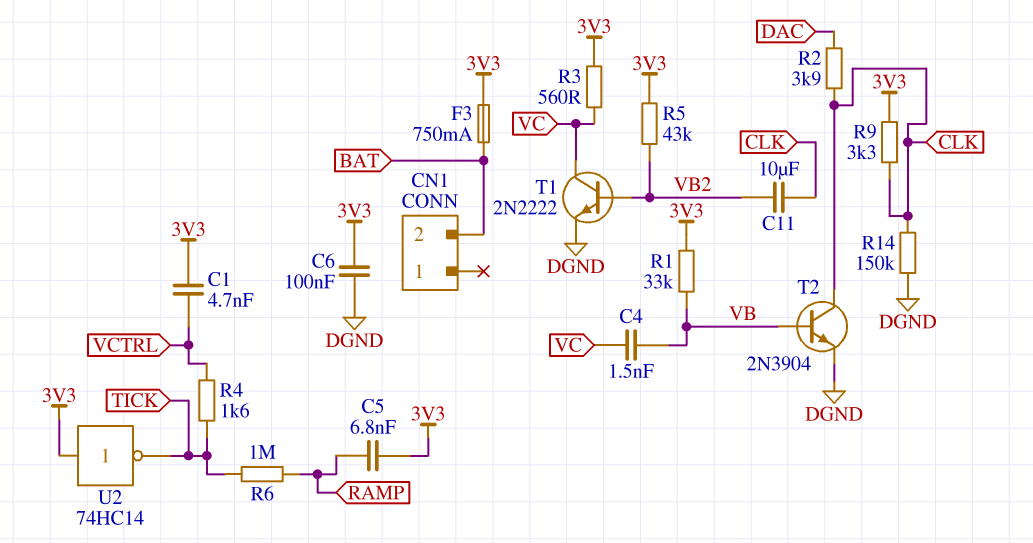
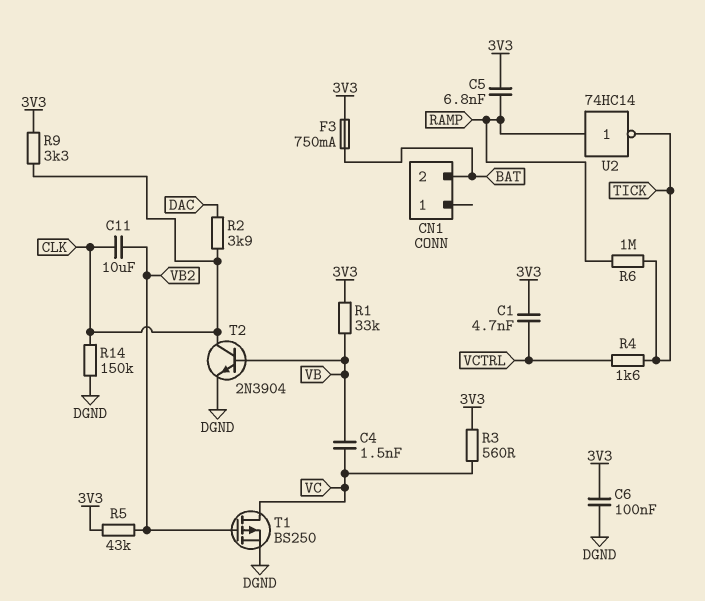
T1: NPN 2N2222 (B VB2, C VC, E DGND) -> PMOS BS250 (G VB2, D VC, S DGND)
U2: NOT 74HC14 (in 3V3, out TICK) -> NOT 74HC14 (in RAMP, out TICK)

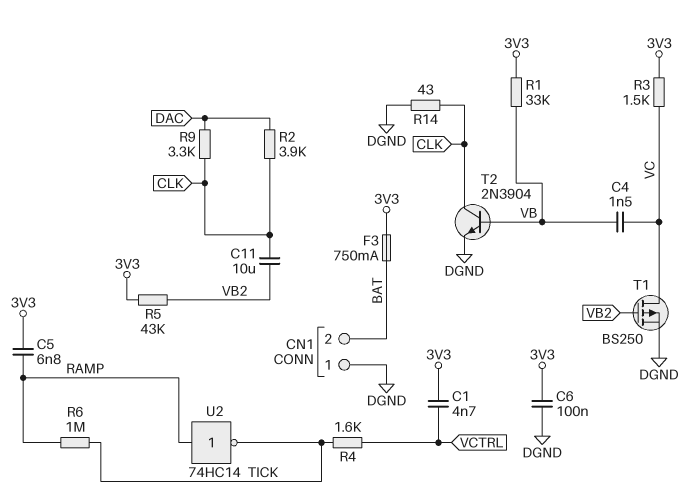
CN1 pin 1: none -> DGND
R3: 560 (3V3, VC) -> 1.5k (3V3, VC)
R9: 3.3k (3V3, CLK) -> 3.3k (CLK, DAC)
R14: 150k (CLK, DGND) -> 43 (CLK, DGND)

